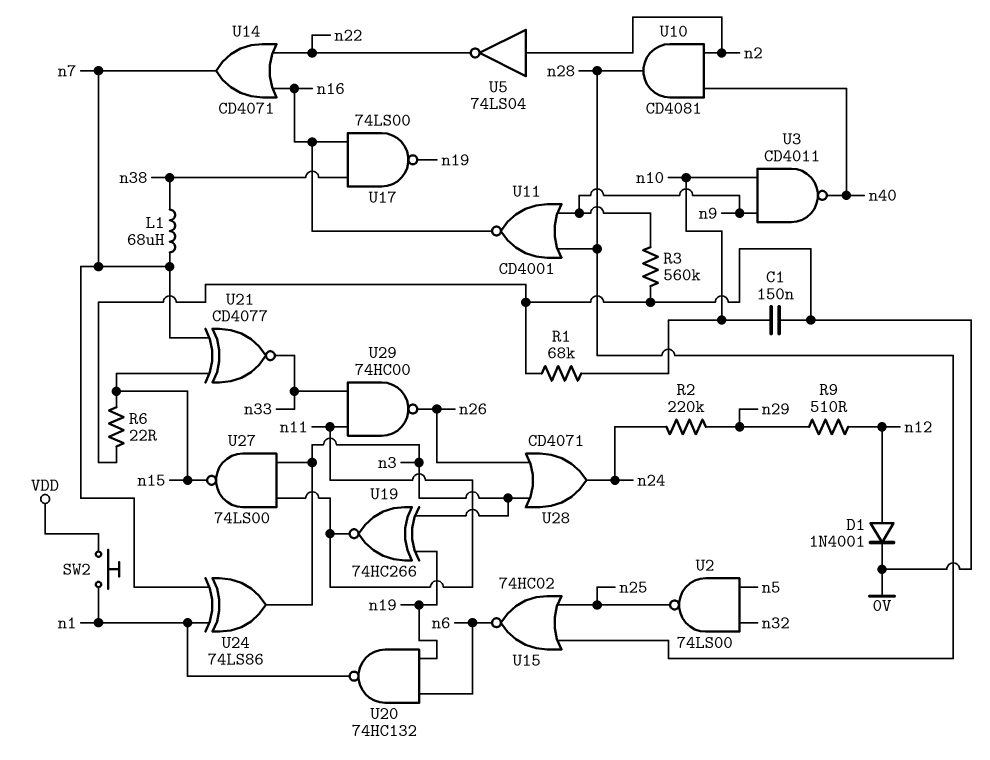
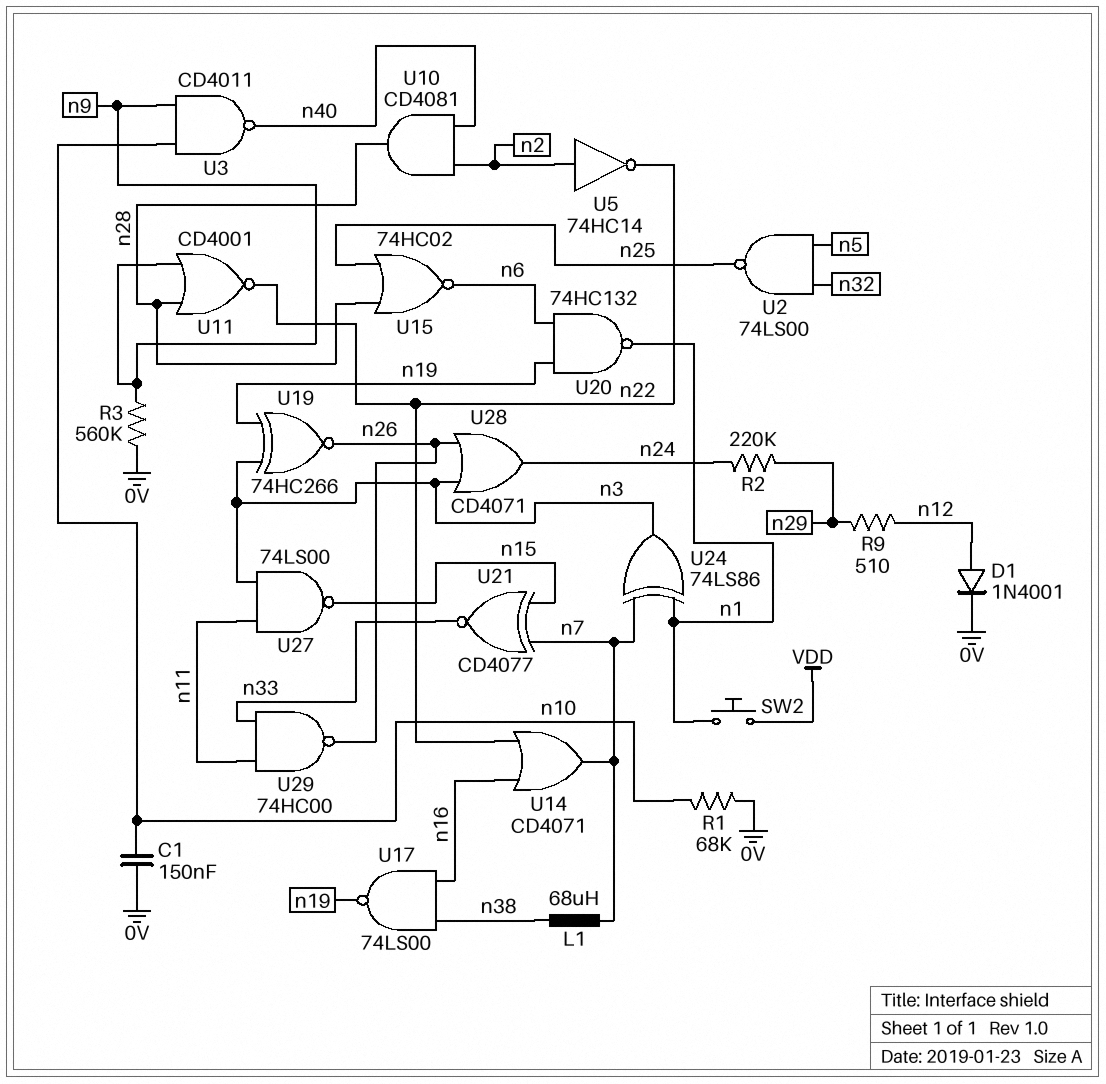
R6: 22 (0V, n15) -> none
U5: NOT 74LS04 (in n2, out n22) -> NOT 74HC14 (in n2, out n22)
U11: NOR CD4001 (in n9, in n28, out n16) -> NOR CD4001 (in n9, in n28, out n22)
U19: XNOR 74HC266 (in n3, in n19, out n11) -> XNOR 74HC266 (in n3, in n19, out n26)

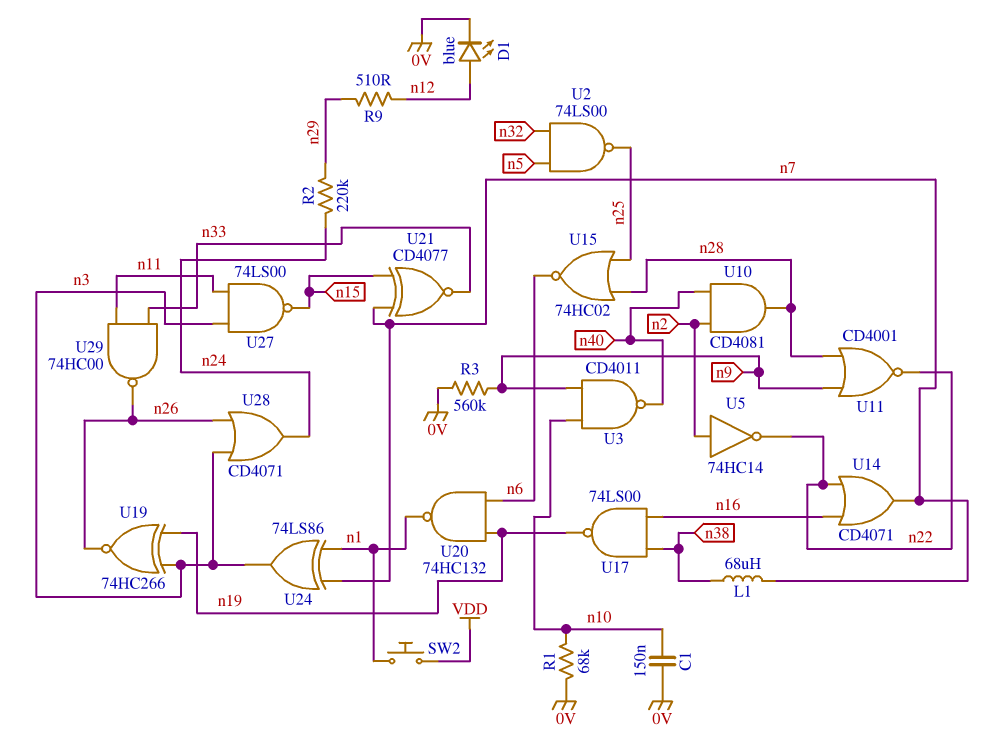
D1: diode 1N4001 (A n12, K 0V) -> LED blue (A n12, K 0V)

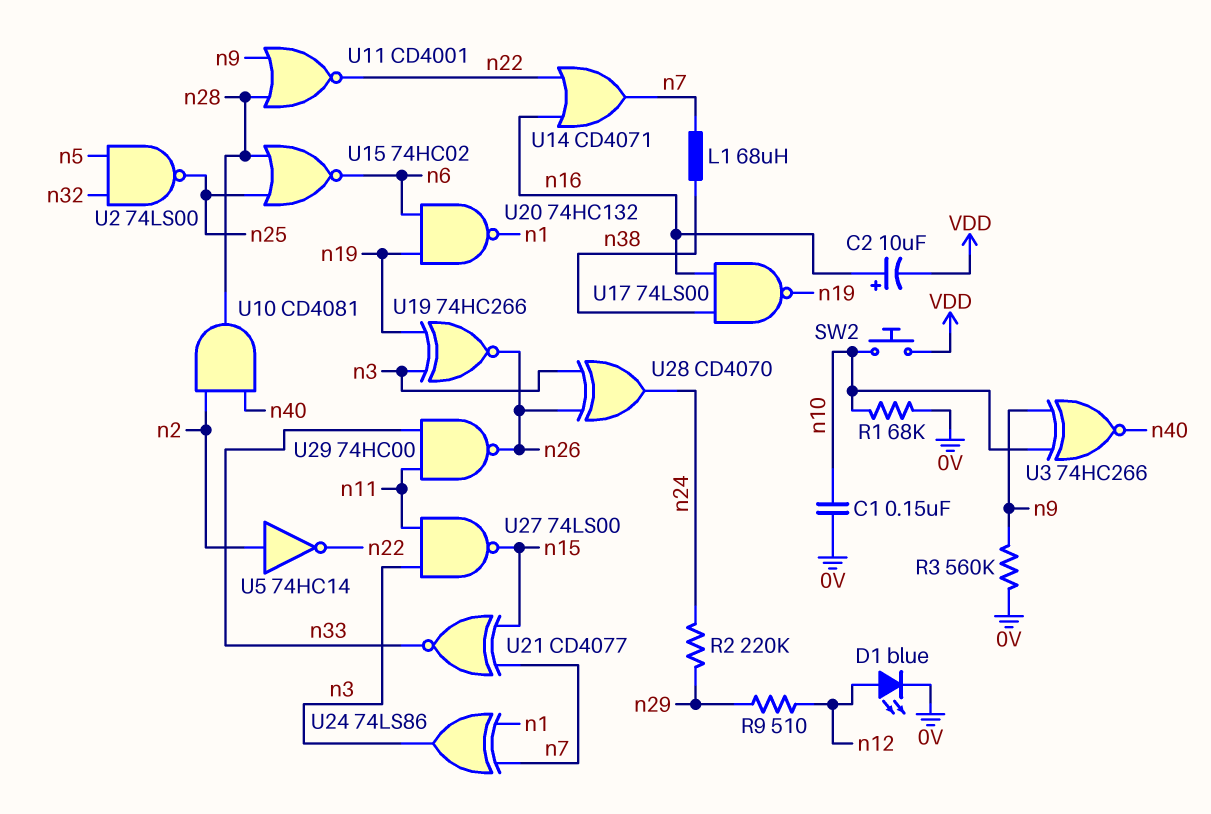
C2: none -> 10uF (plus n16, minus VDD)
SW2: button (VDD, n1) -> button (VDD, n10)
U3: NAND CD4011 (in n9, in n10, out n40) -> XNOR 74HC266 (in n9, in n10, out n40)
U28: OR CD4071 (in n3, in n26, out n24) -> XOR CD4070 (in n3, in n26, out n24)

